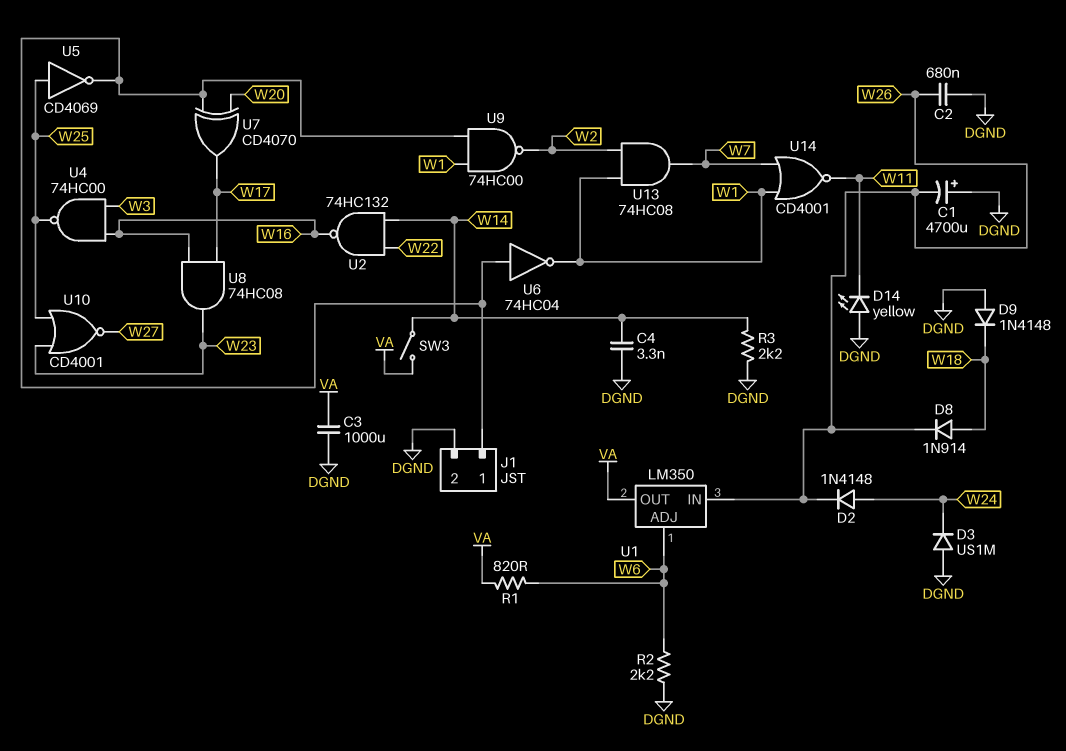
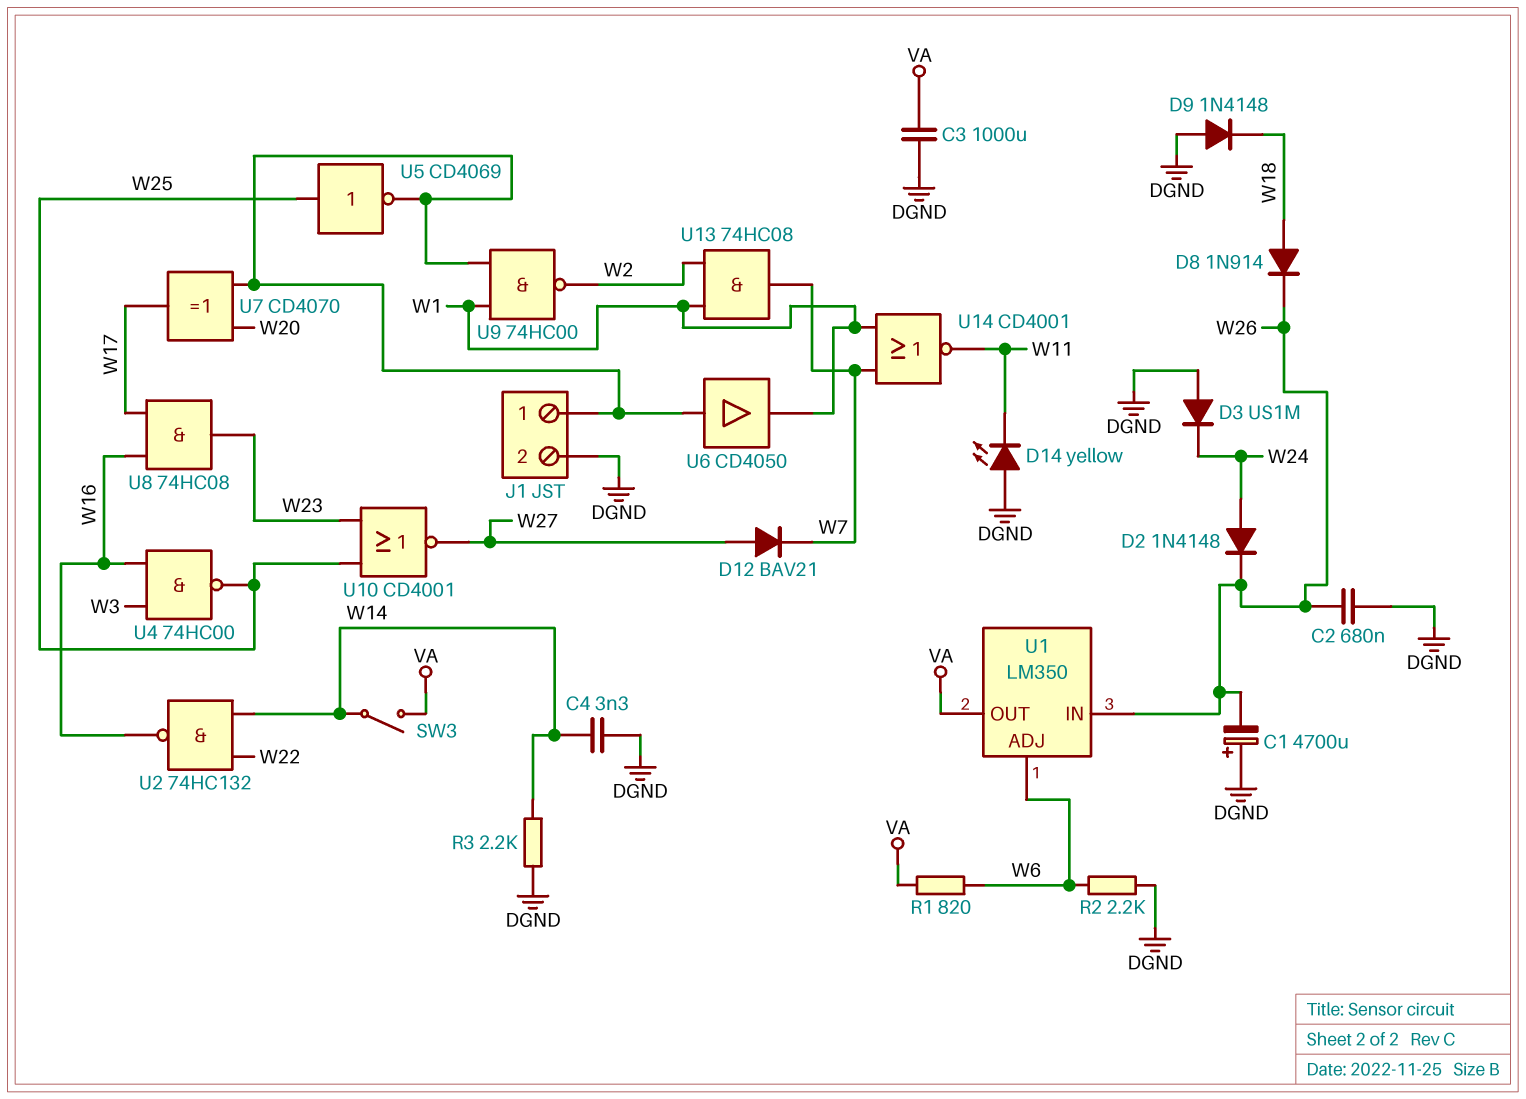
D12: none -> diode BAV21 (A W27, K W7)
U6: NOT 74HC04 (in J1/1, out W1) -> buffer CD4050 (in J1/1, out W1)

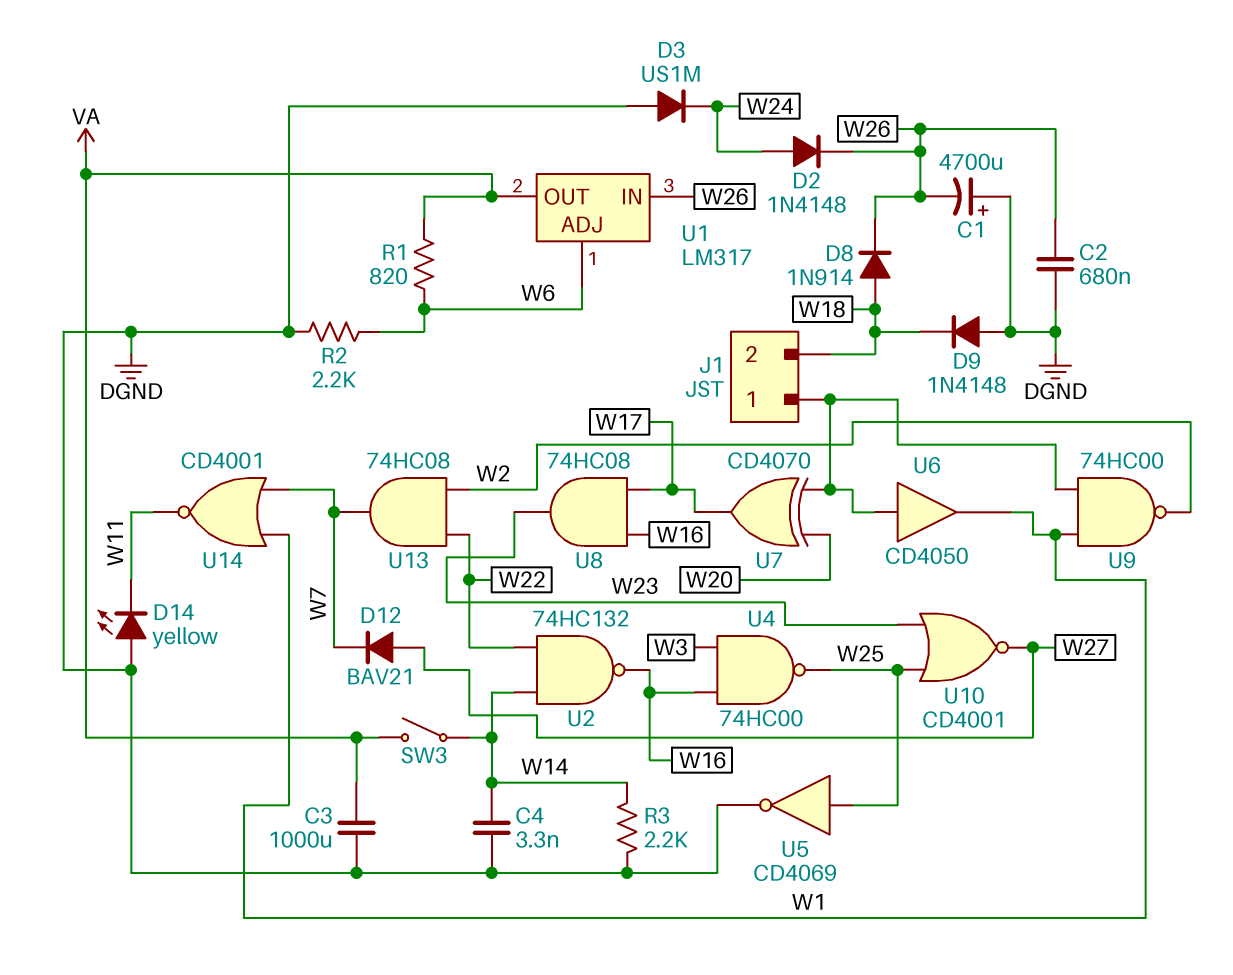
J1 pin 2: DGND -> W18
U1: LM350 -> LM317
U5: NOT CD4069 (in W25, out J1/1) -> NOT CD4069 (in W25, out DGND)
U13: AND 74HC08 (in W1, in W2, out W7) -> AND 74HC08 (in W2, in W22, out W7)

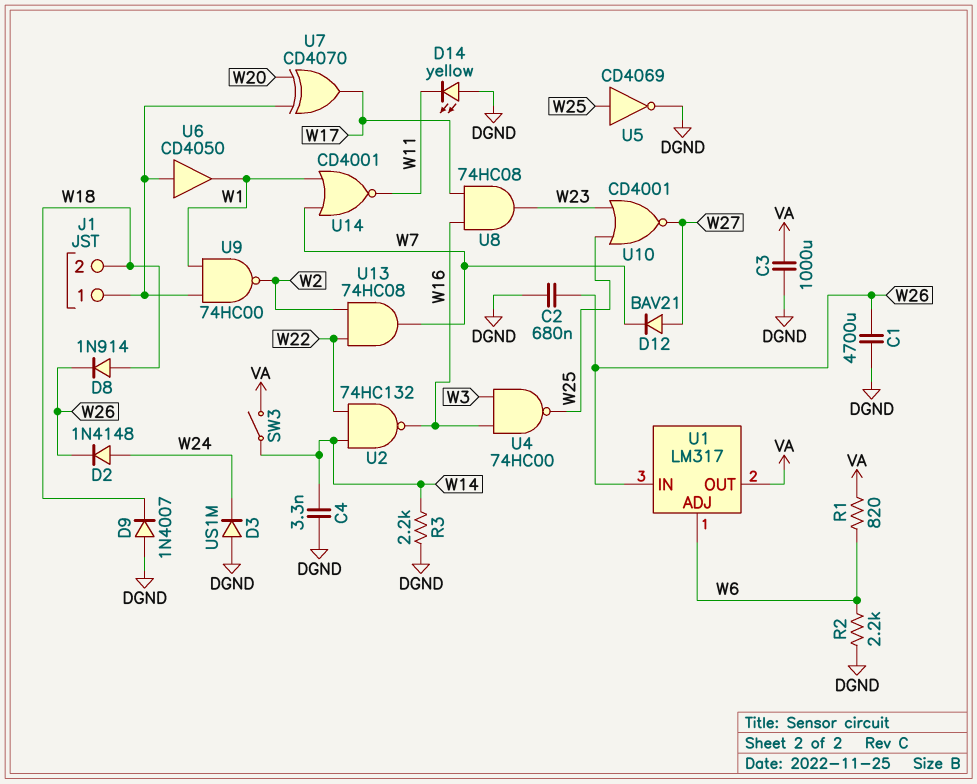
C1: 4700uF (plus DGND, minus W26) -> 4700uF (DGND, W26)
D9: diode 1N4148 (A DGND, K W18) -> diode 1N4007 (A DGND, K W18)

